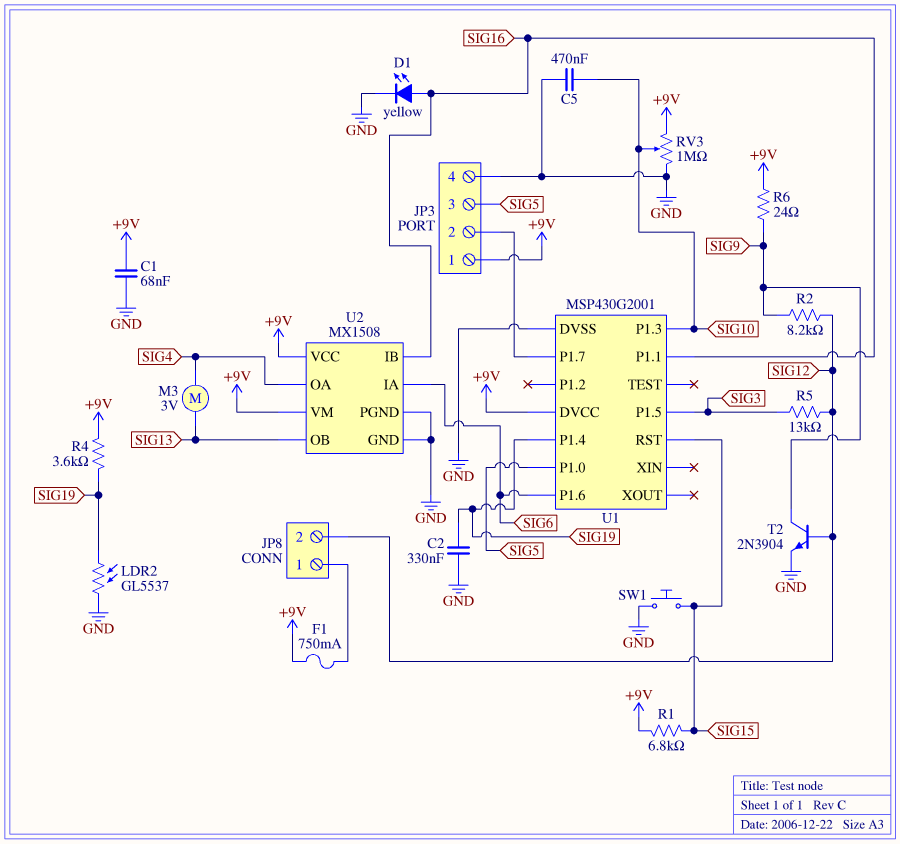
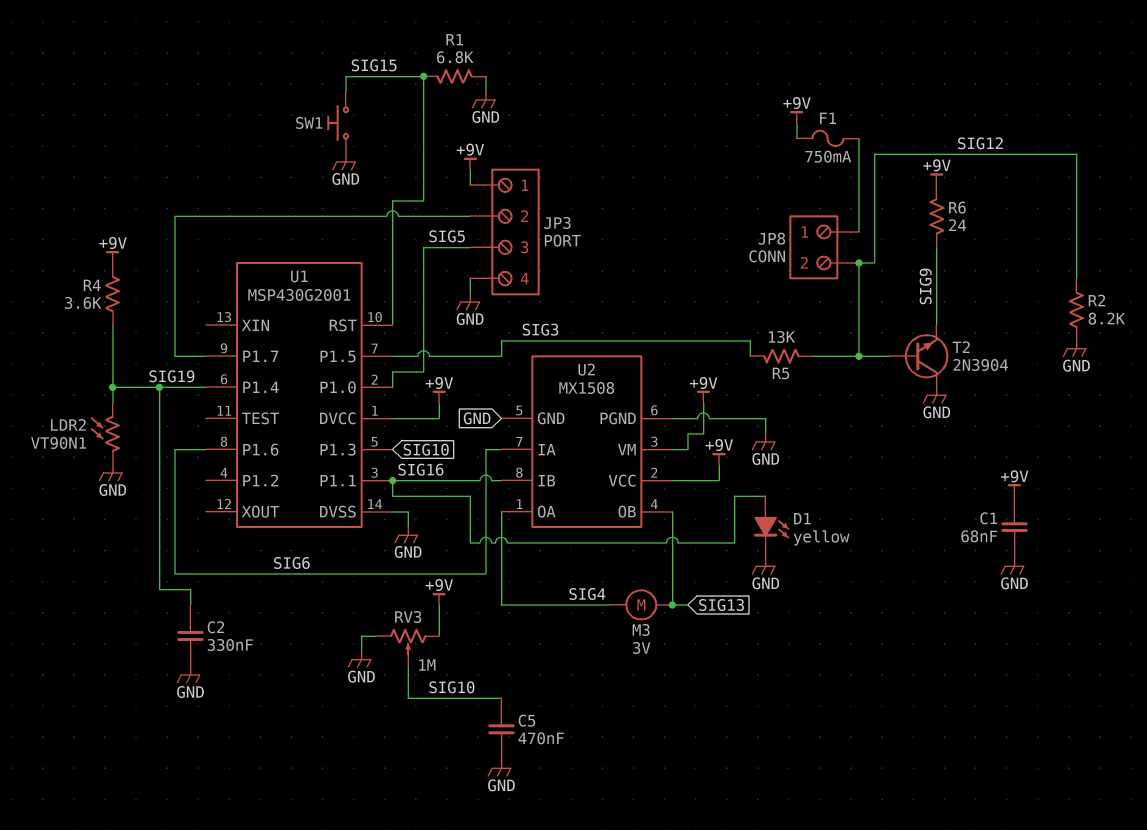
LDR2: GL5537 (GND, SIG19) -> VT90N1 (GND, SIG19)
R1: 6.8k (+9V, SIG15) -> 6.8k (GND, SIG15)
R2: 8.2k (SIG9, SIG12) -> 8.2k (GND, SIG12)
T2: NPN 2N3904 (B SIG12, C SIG9, E GND) -> NPN 2N3904 (B SIG12, C GND, E SIG9)

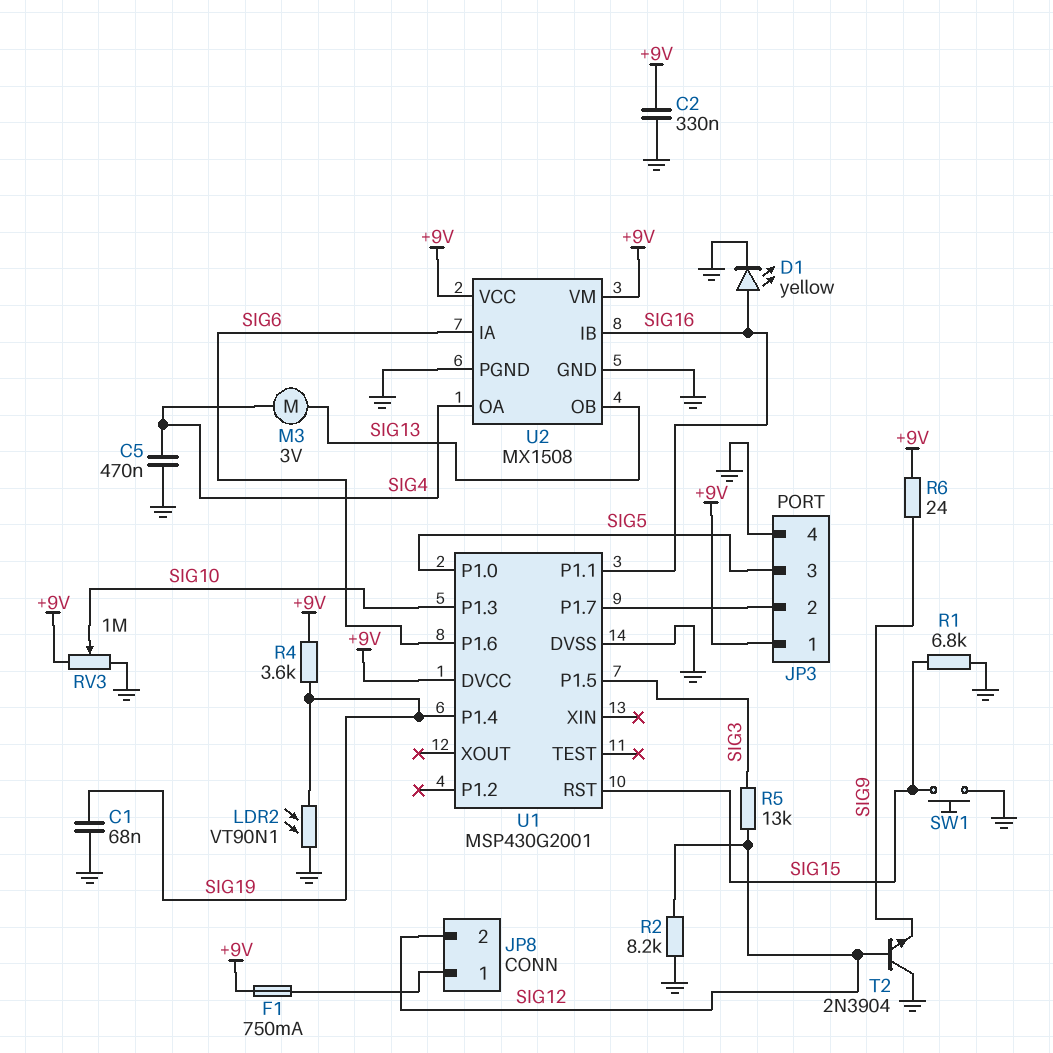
C1: 68nF (+9V, GND) -> 68nF (GND, SIG19)
C2: 330nF (GND, SIG19) -> 330nF (+9V, GND)
C5: 470nF (GND, SIG10) -> 470nF (GND, SIG4)

